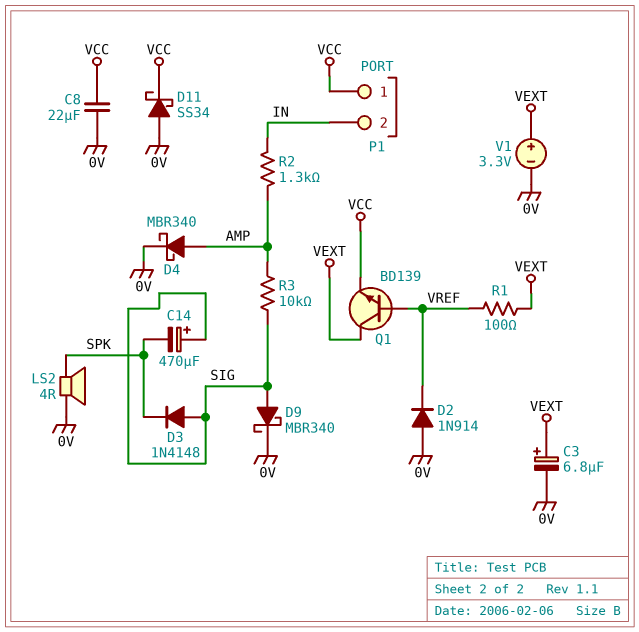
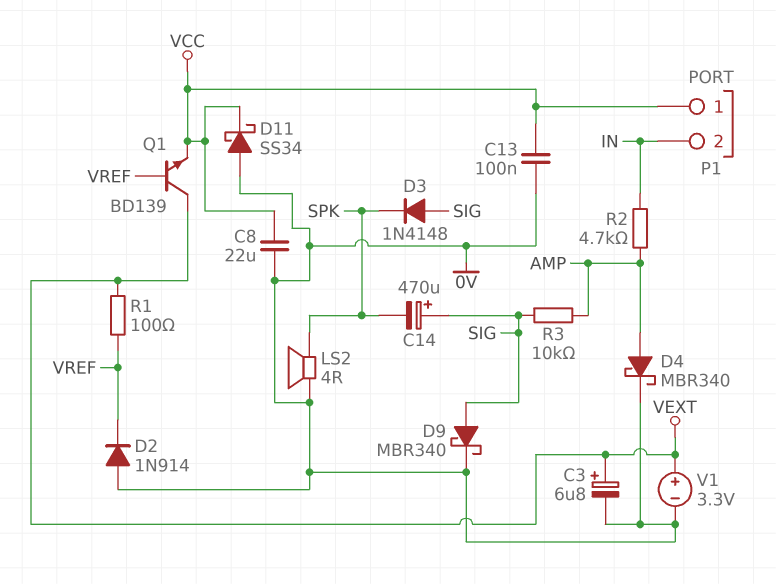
C13: none -> 100nF (0V, VCC)
R2: 1.3k (AMP, IN) -> 4.7k (AMP, IN)

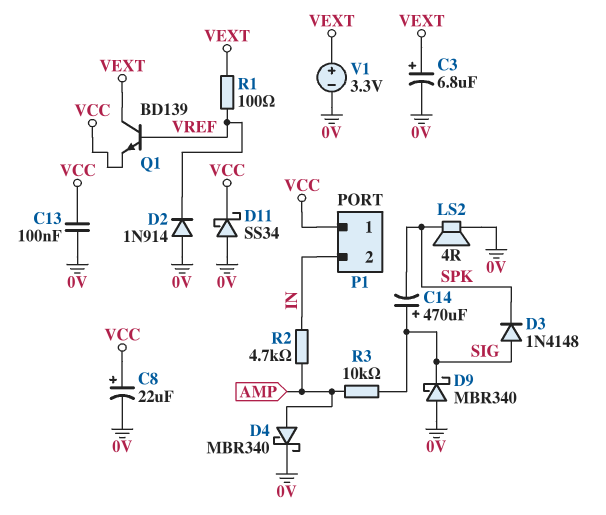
C8: 22uF (0V, VCC) -> 22uF (plus VCC, minus 0V)
D9: schottky MBR340 (A SIG, K 0V) -> schottky MBR340 (A 0V, K SIG)

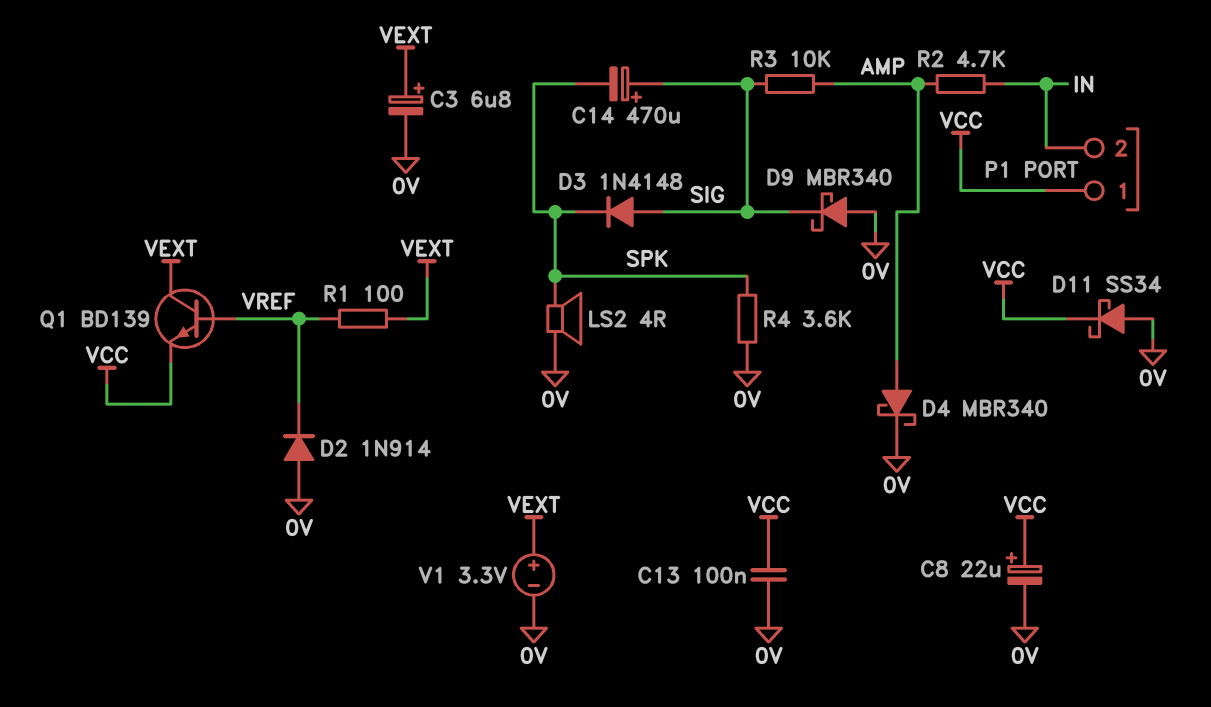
R4: none -> 3.6k (0V, SPK)

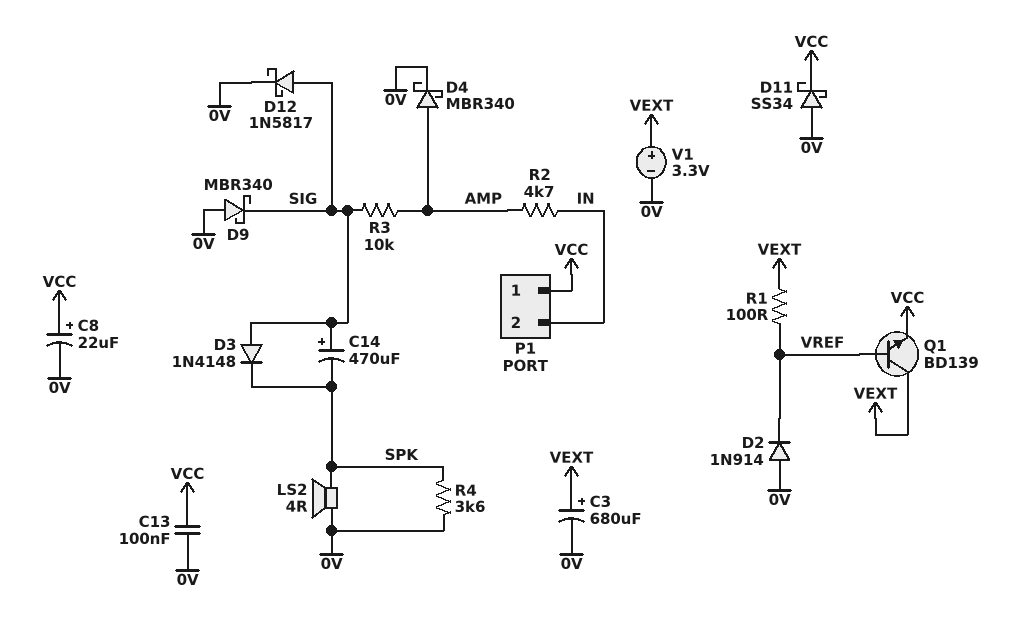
C3: 6.8uF (plus VEXT, minus 0V) -> 680uF (plus VEXT, minus 0V)
D12: none -> schottky 1N5817 (A SIG, K 0V)

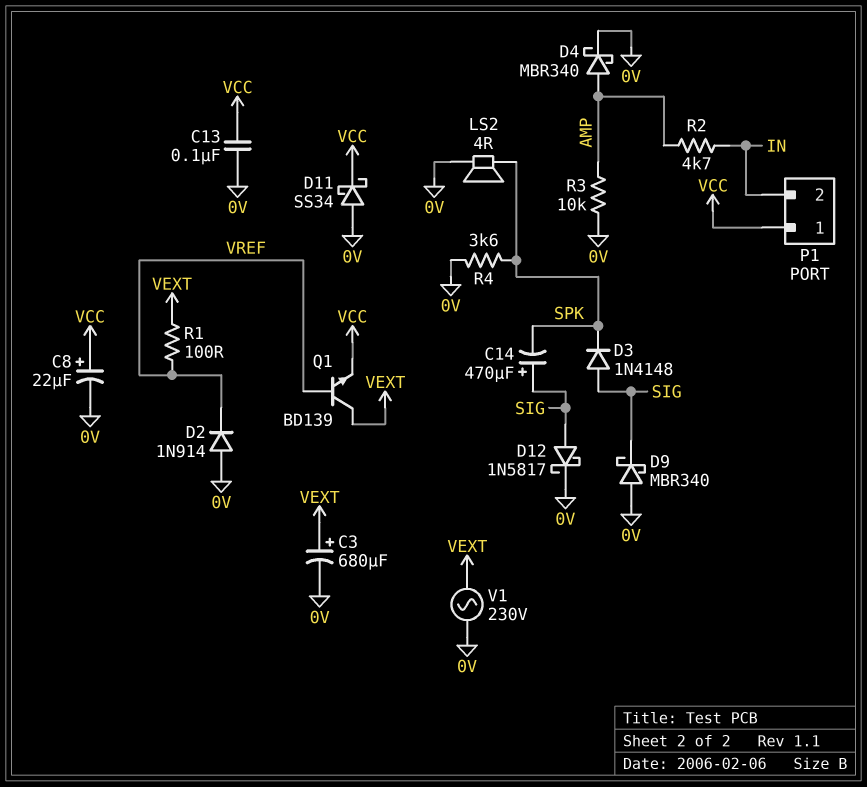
R3: 10k (AMP, SIG) -> 10k (0V, AMP)
V1: 3.3V (plus VEXT, minus 0V) -> AC 230V (0V, VEXT)

